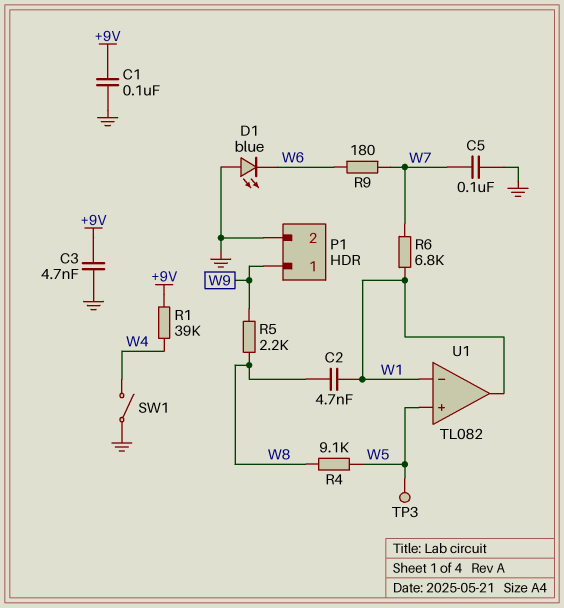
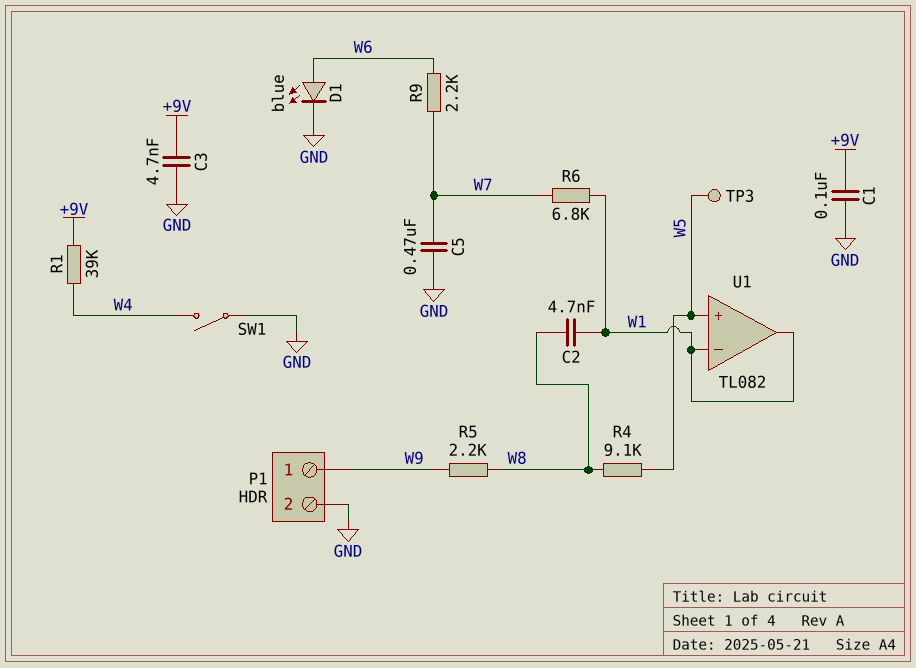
C5: 100nF (GND, W7) -> 470nF (GND, W7)
D1: LED blue (A GND, K W6) -> LED blue (A W6, K GND)
R9: 180 (W6, W7) -> 2.2k (W6, W7)

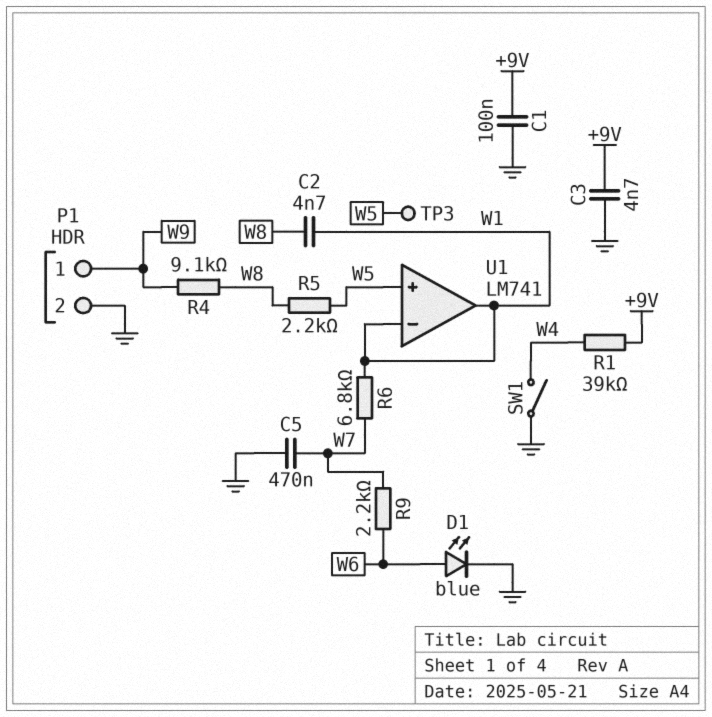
R4: 9.1k (W5, W8) -> 9.1k (W8, W9)
R5: 2.2k (W8, W9) -> 2.2k (W5, W8)
U1: TL082 -> LM741

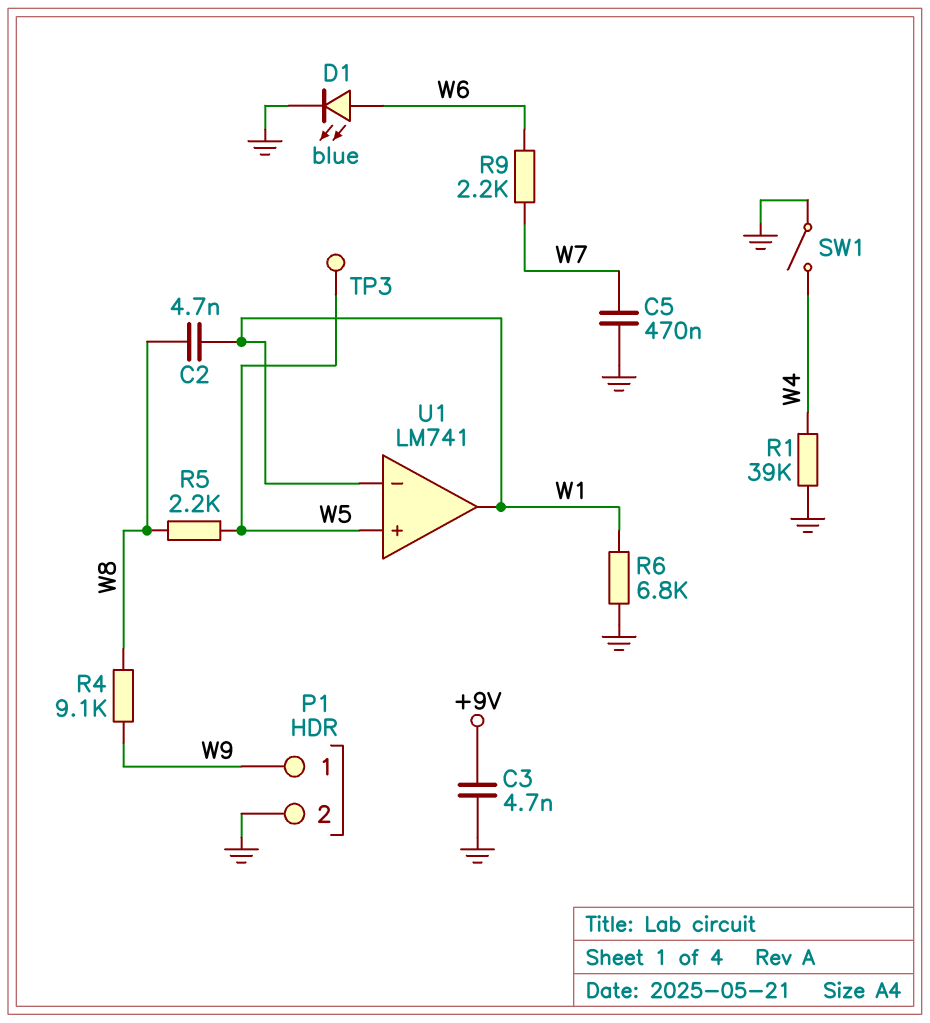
C1: 100nF (+9V, GND) -> none
R1: 39k (+9V, W4) -> 39k (GND, W4)
R6: 6.8k (W1, W7) -> 6.8k (GND, W1)

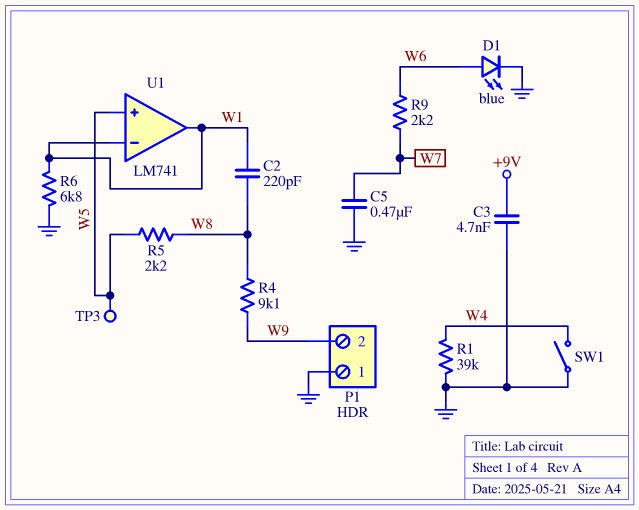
C2: 4.7nF (W1, W8) -> 220pF (W1, W8)
P1 pin 1: W9 -> GND
P1 pin 2: GND -> W9

